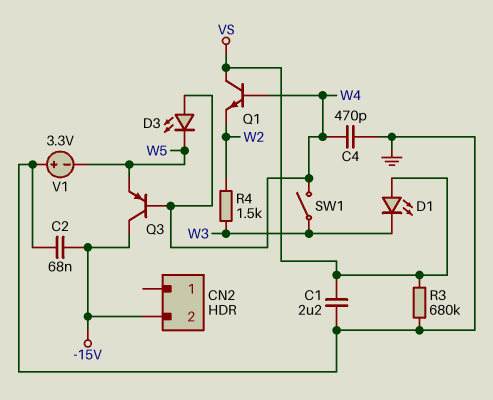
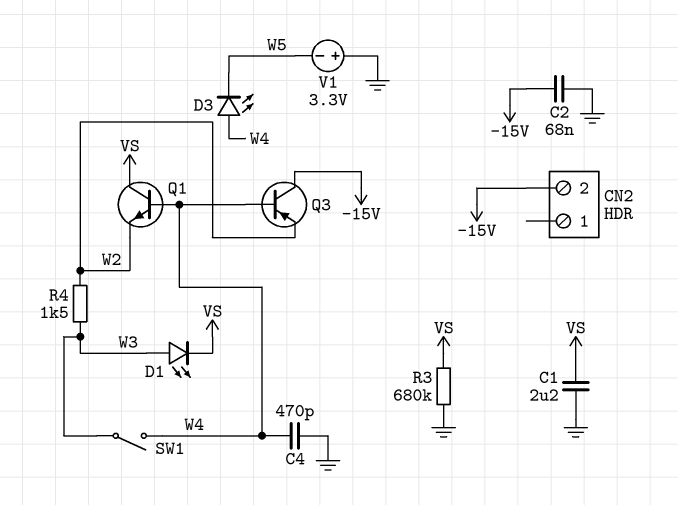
D1: LED (A VS, K W3) -> LED (A W3, K VS)
Q3: PNP (B W4, C -15V, E W5) -> PNP (B W4, C -15V, E W2)

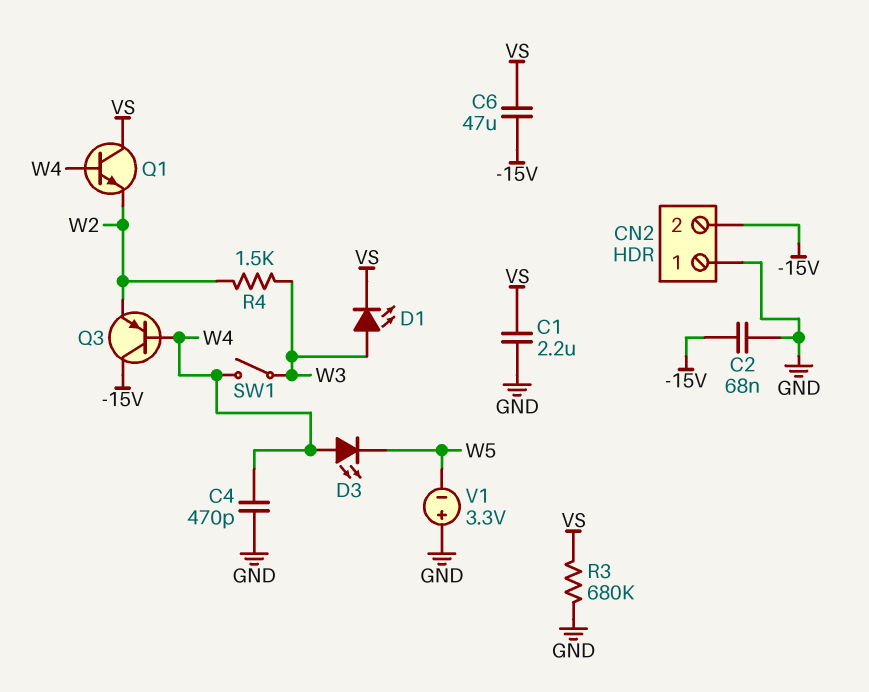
C6: none -> 47uF (-15V, VS)
CN2 pin 1: none -> GND

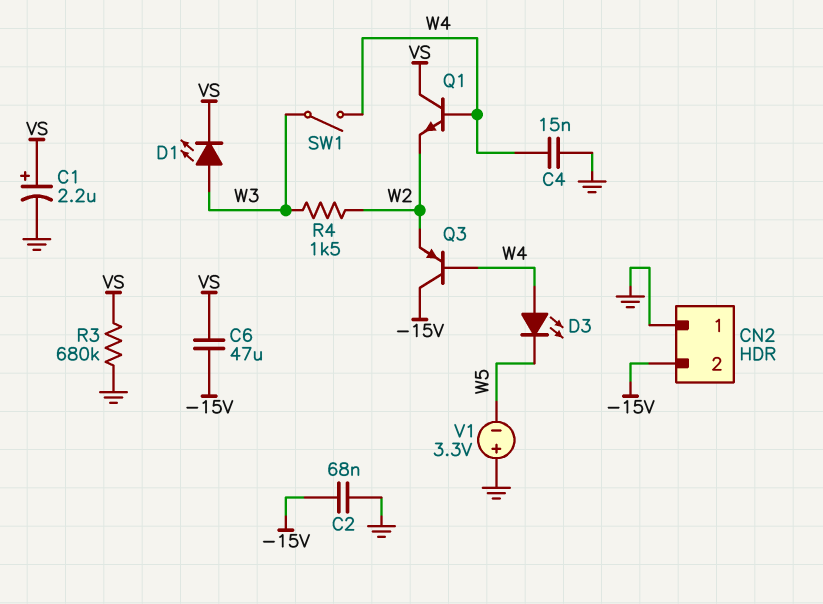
C1: 2.2uF (GND, VS) -> 2.2uF (plus VS, minus GND)
C4: 470pF (GND, W4) -> 15nF (GND, W4)

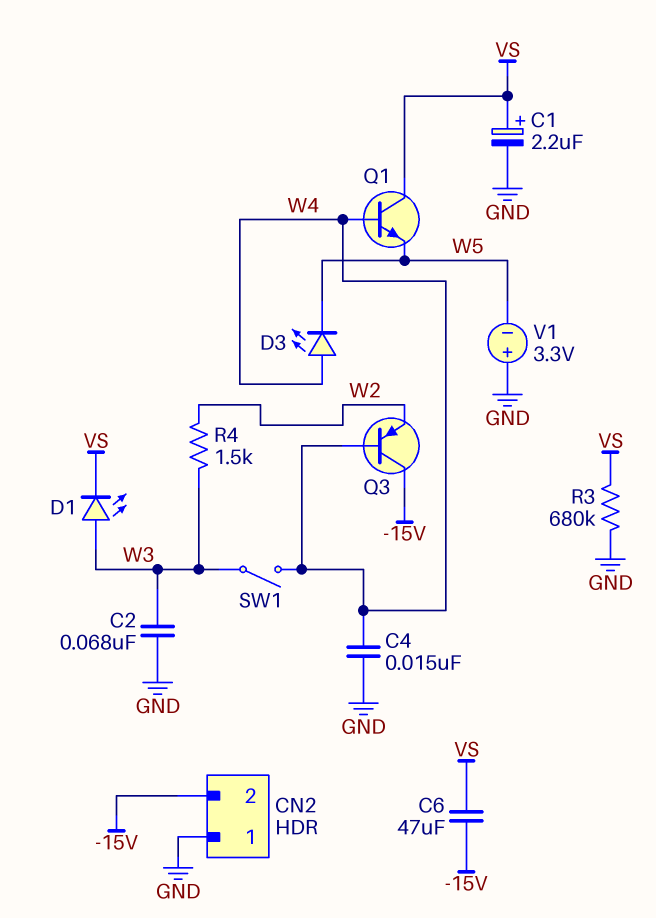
C2: 68nF (-15V, GND) -> 68nF (GND, W3)
Q1: NPN (B W4, C VS, E W2) -> NPN (B W4, C VS, E W5)

